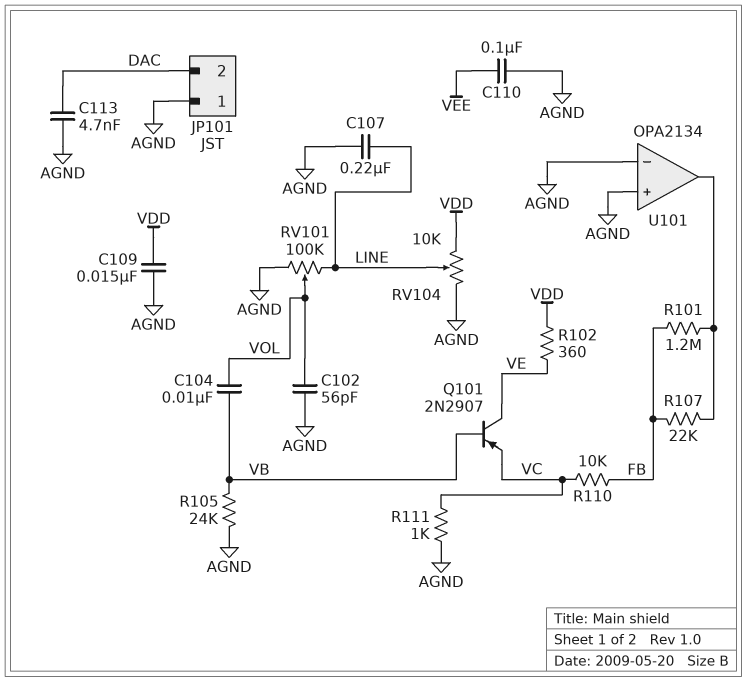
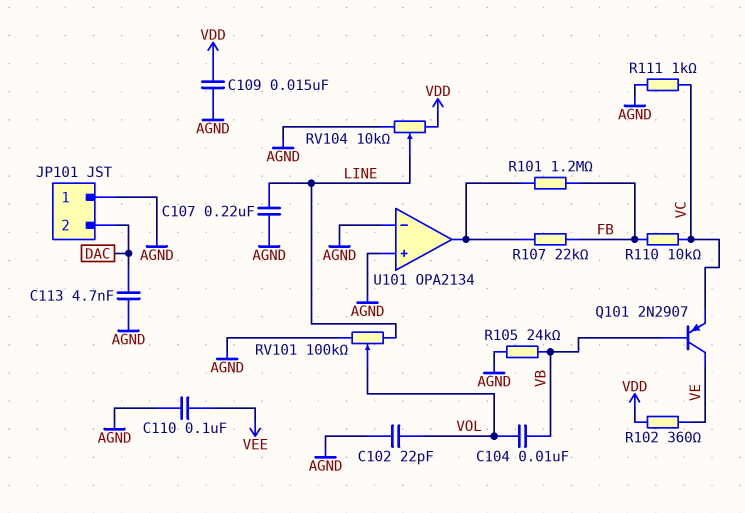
C102: 56pF (AGND, VOL) -> 22pF (AGND, VOL)

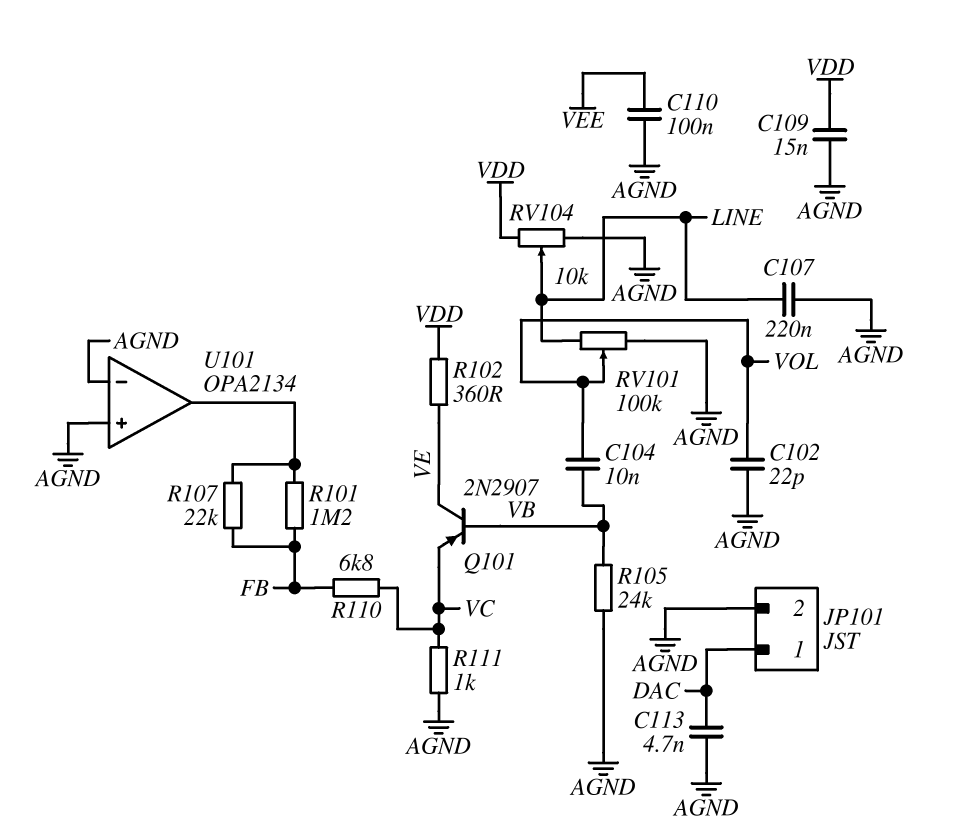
JP101 pin 1: AGND -> DAC
JP101 pin 2: DAC -> AGND
R110: 10k (FB, VC) -> 6.8k (FB, VC)

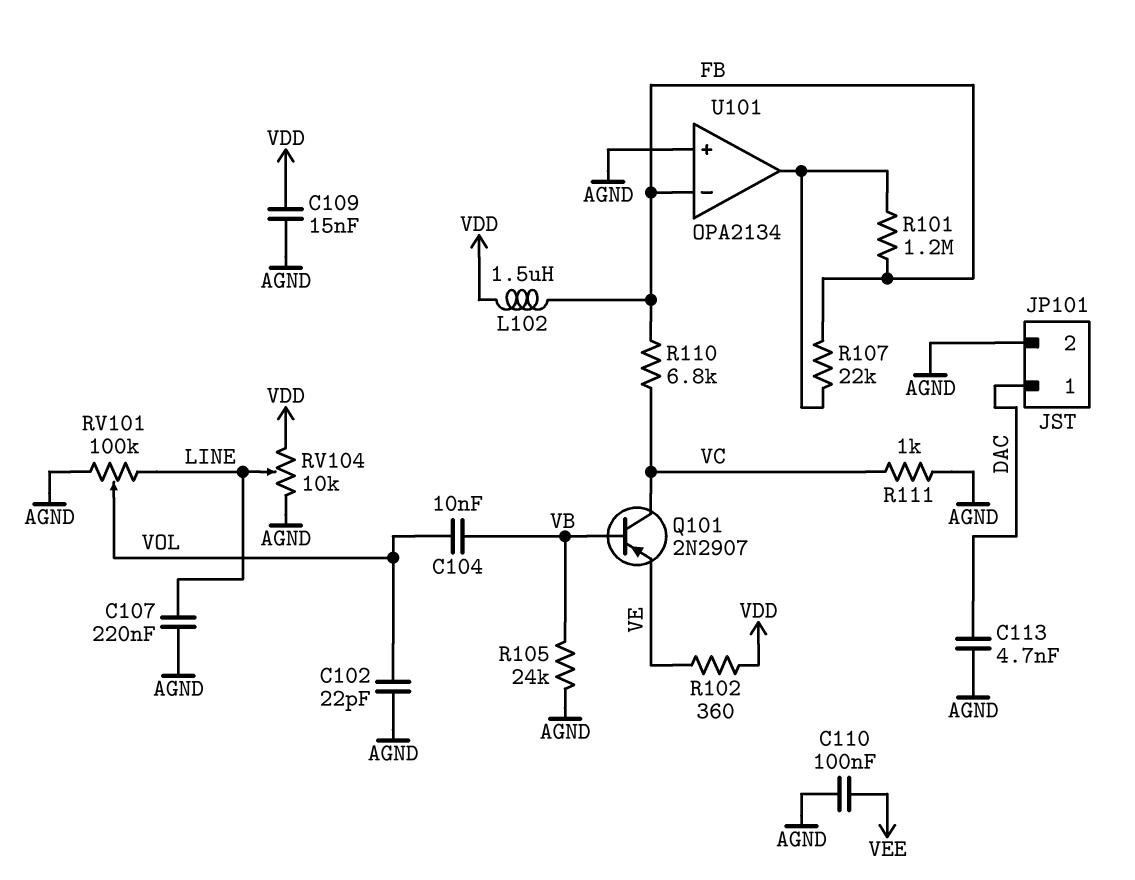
L102: none -> 1.5uH (FB, VDD)
Q101: PNP 2N2907 (B VB, C VE, E VC) -> PNP 2N2907 (B VB, C VC, E VE)
U101 pin in-: AGND -> FB

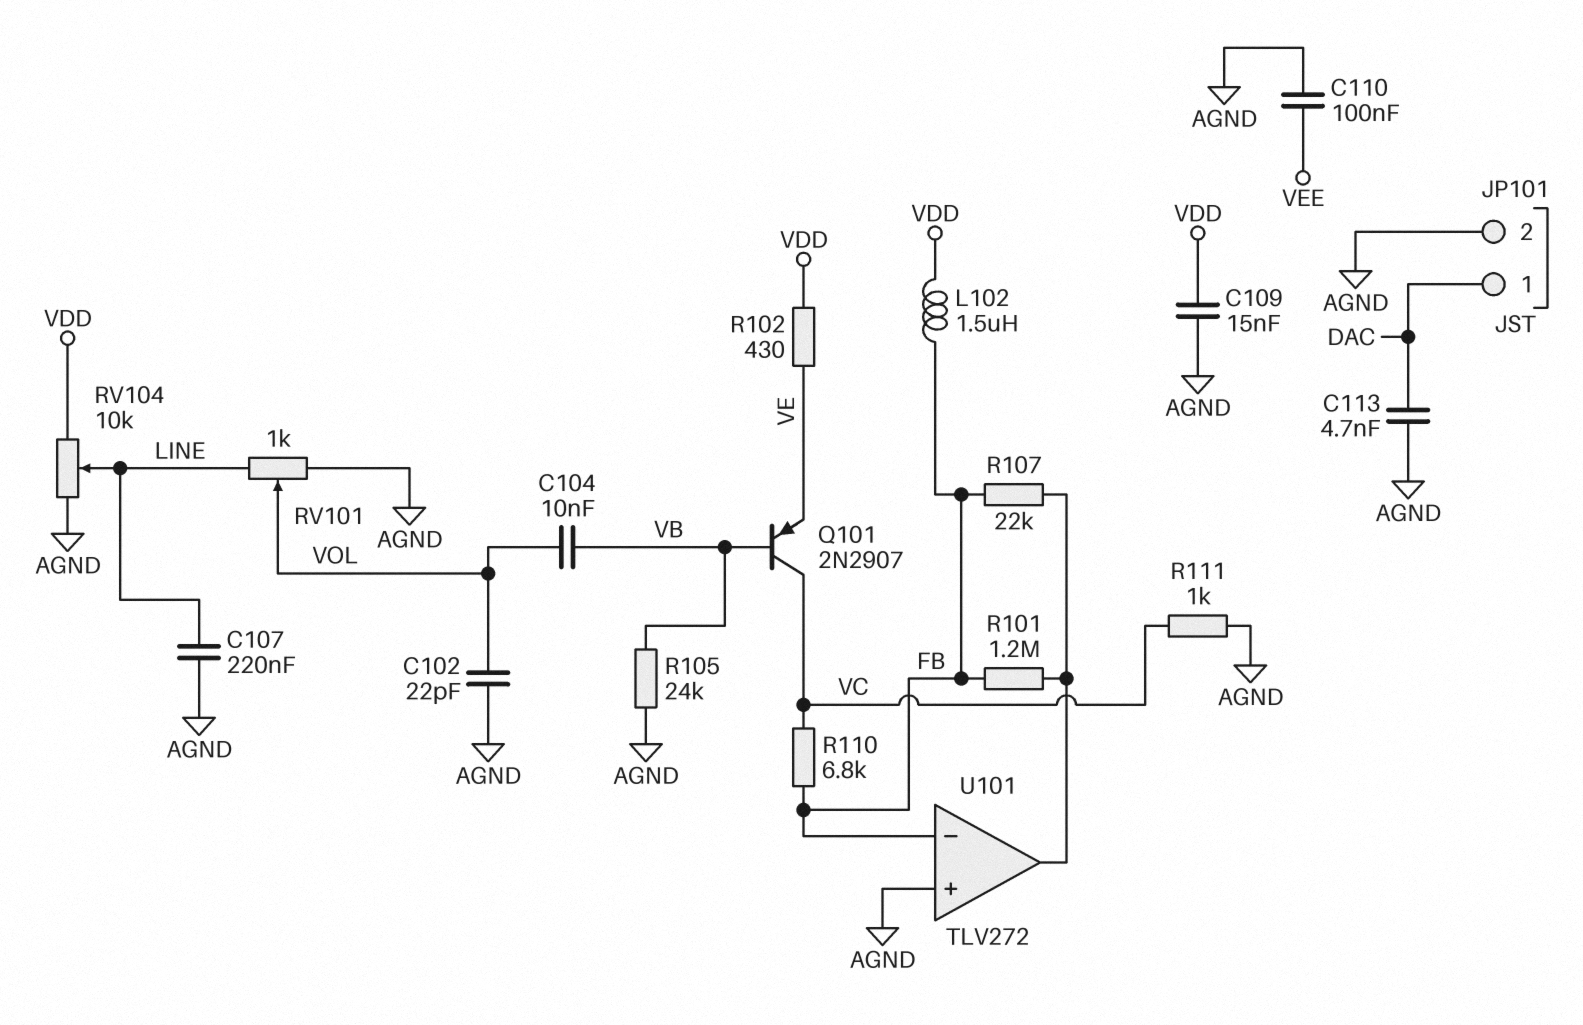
R102: 360 (VDD, VE) -> 430 (VDD, VE)
RV101: 100k (AGND, LINE, wiper VOL) -> 1k (AGND, LINE, wiper VOL)
U101: OPA2134 -> TLV272

